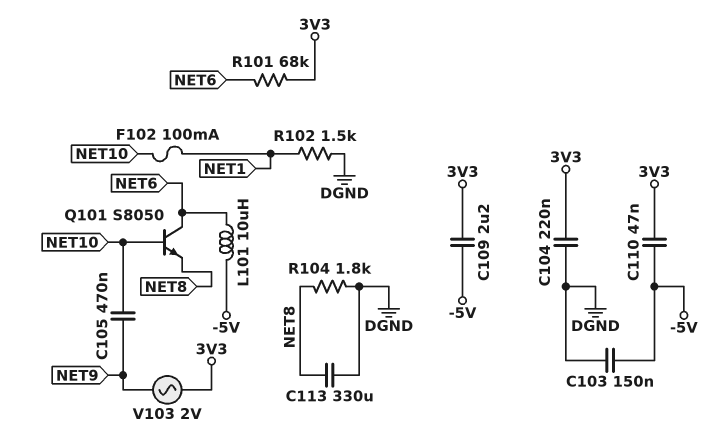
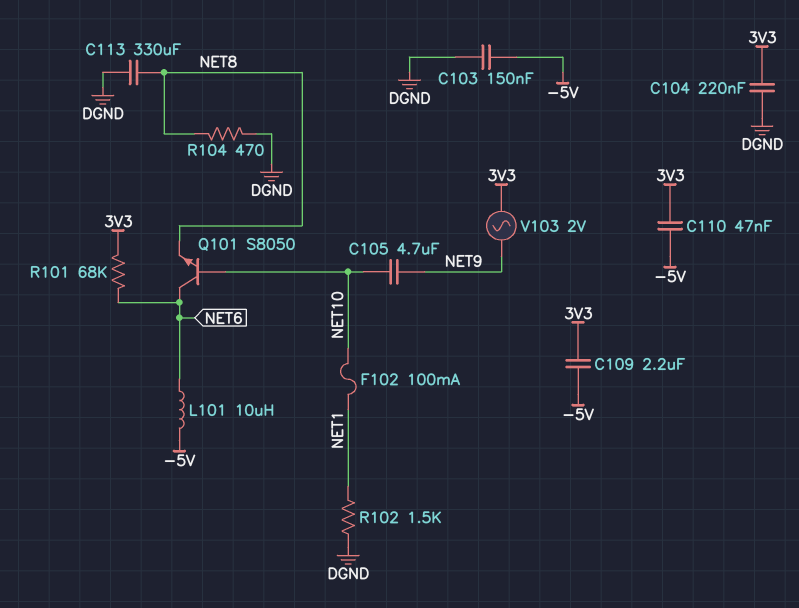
C105: 470nF (NET9, NET10) -> 4.7uF (NET9, NET10)
R104: 1.8k (DGND, NET8) -> 470 (DGND, NET8)

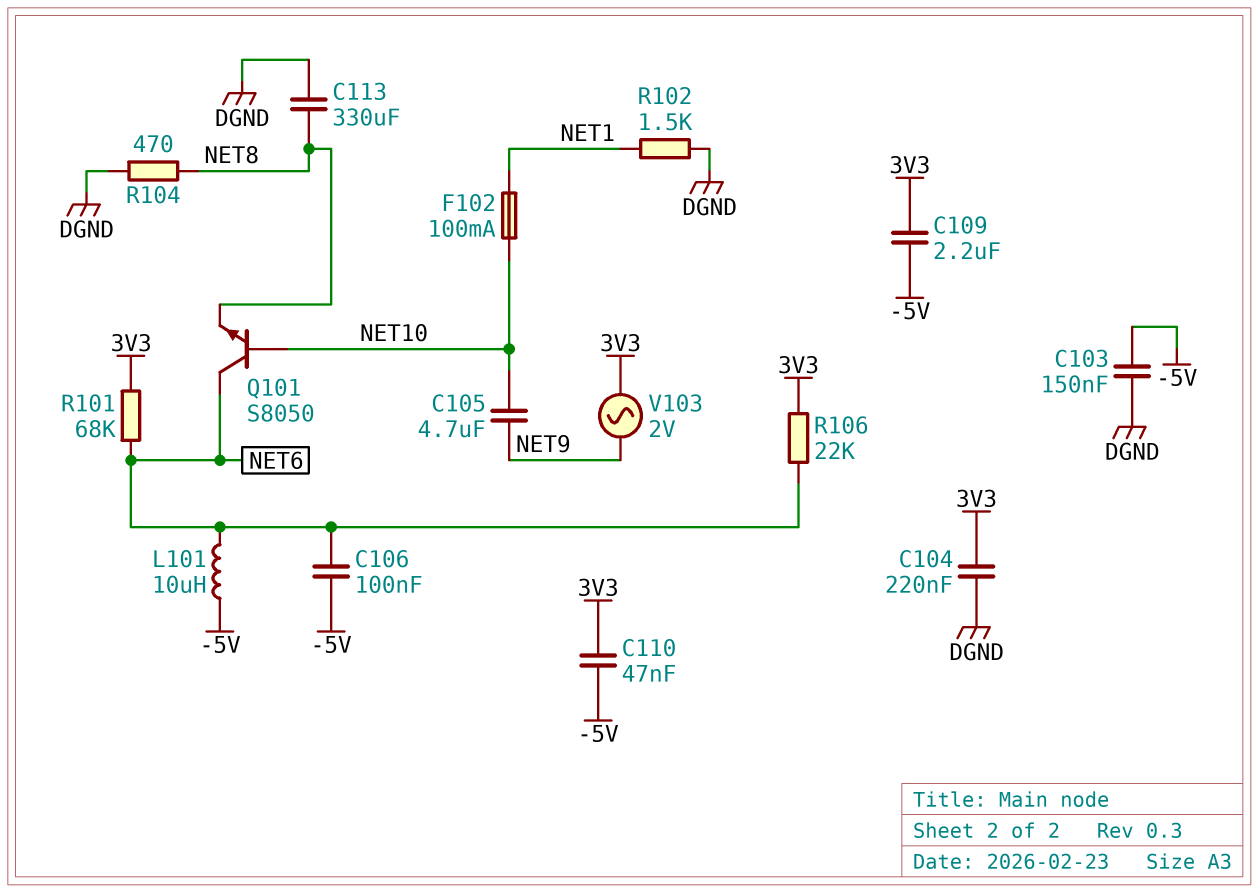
C106: none -> 100nF (-5V, NET6)
R106: none -> 22k (3V3, NET6)

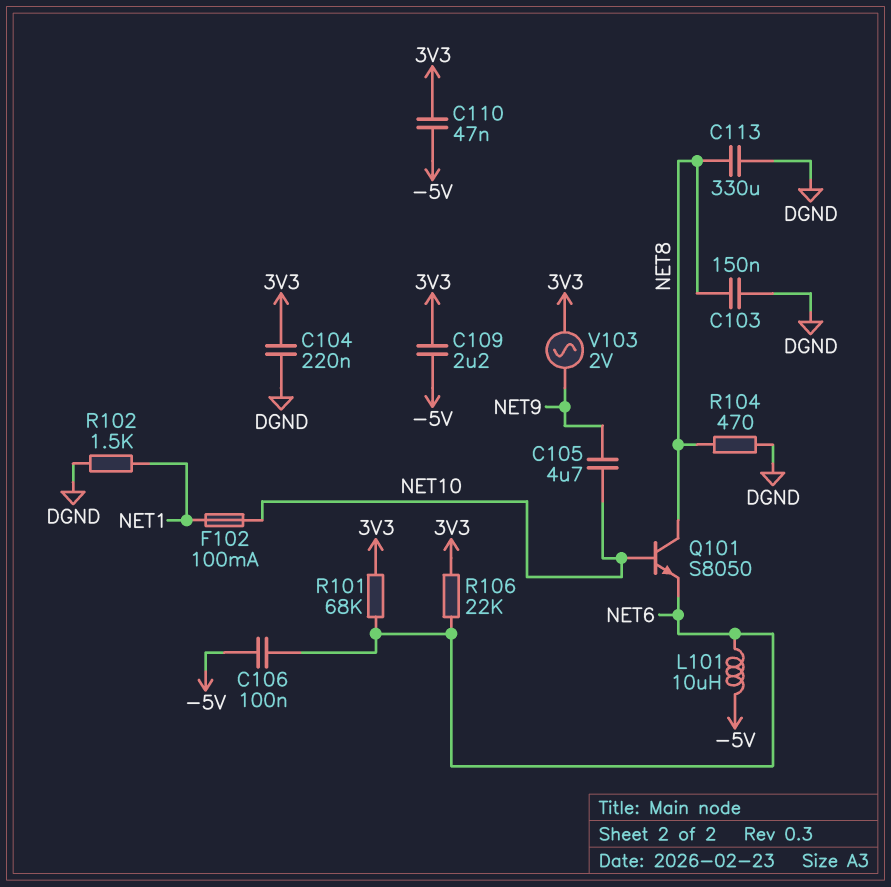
C103: 150nF (-5V, DGND) -> 150nF (DGND, NET8)
Q101: NPN S8050 (B NET10, C NET6, E NET8) -> NPN S8050 (B NET10, C NET8, E NET6)

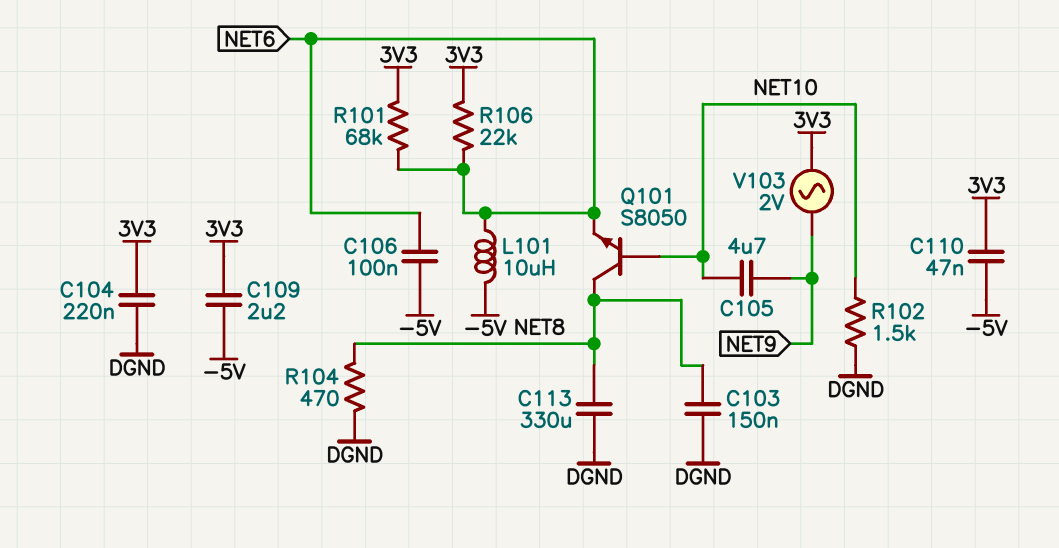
F102: 100mA (NET1, NET10) -> none
R102: 1.5k (DGND, NET1) -> 1.5k (DGND, NET10)

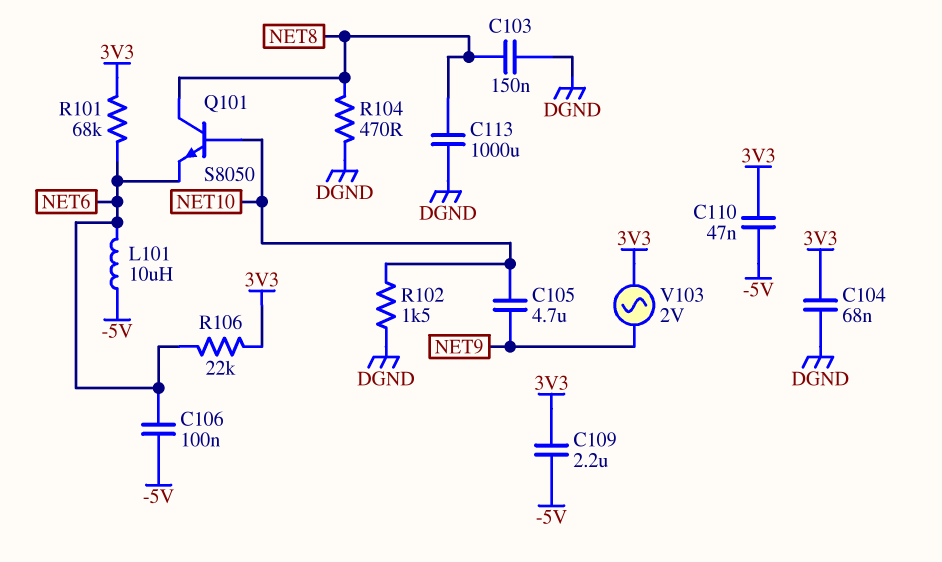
C104: 220nF (3V3, DGND) -> 68nF (3V3, DGND)
C113: 330uF (DGND, NET8) -> 1000uF (DGND, NET8)

